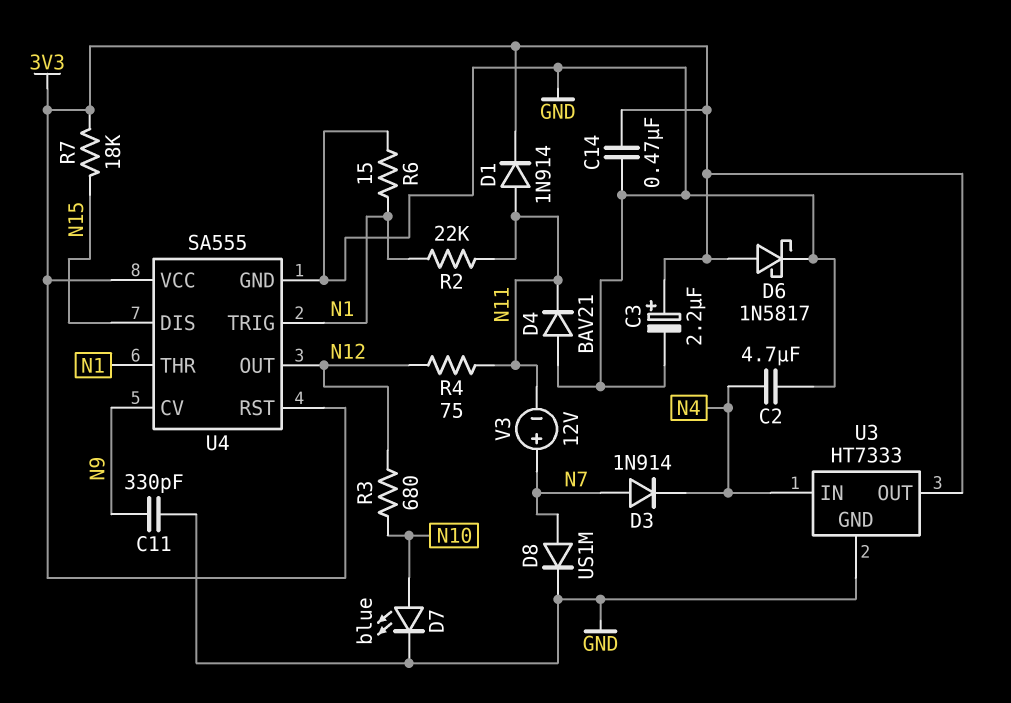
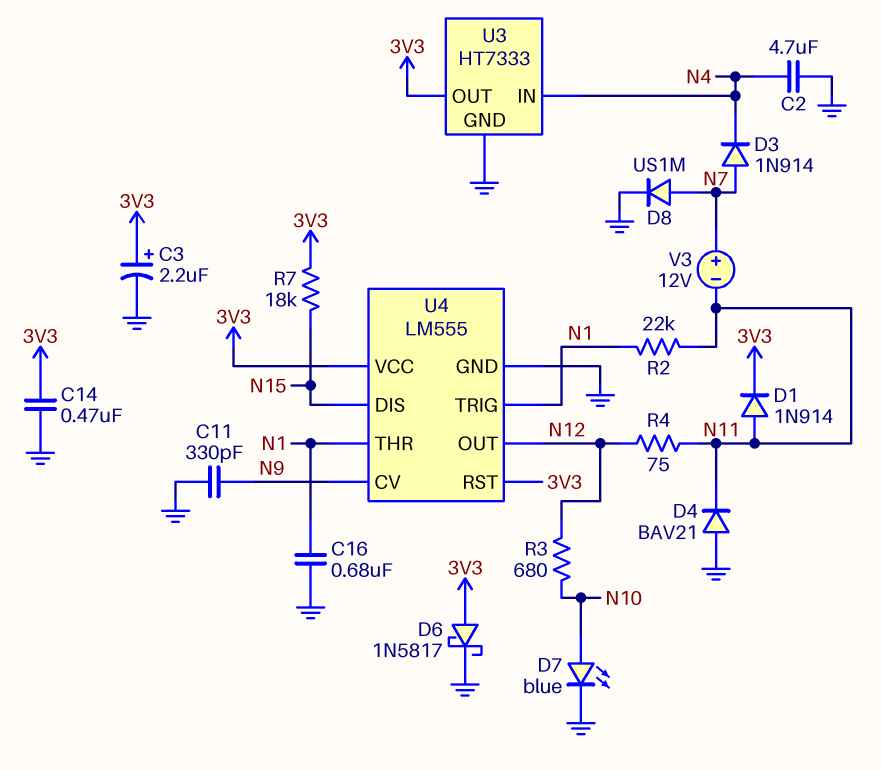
C16: none -> 680nF (GND, N1)
R6: 15 (GND, N1) -> none
U4: SA555 -> LM555

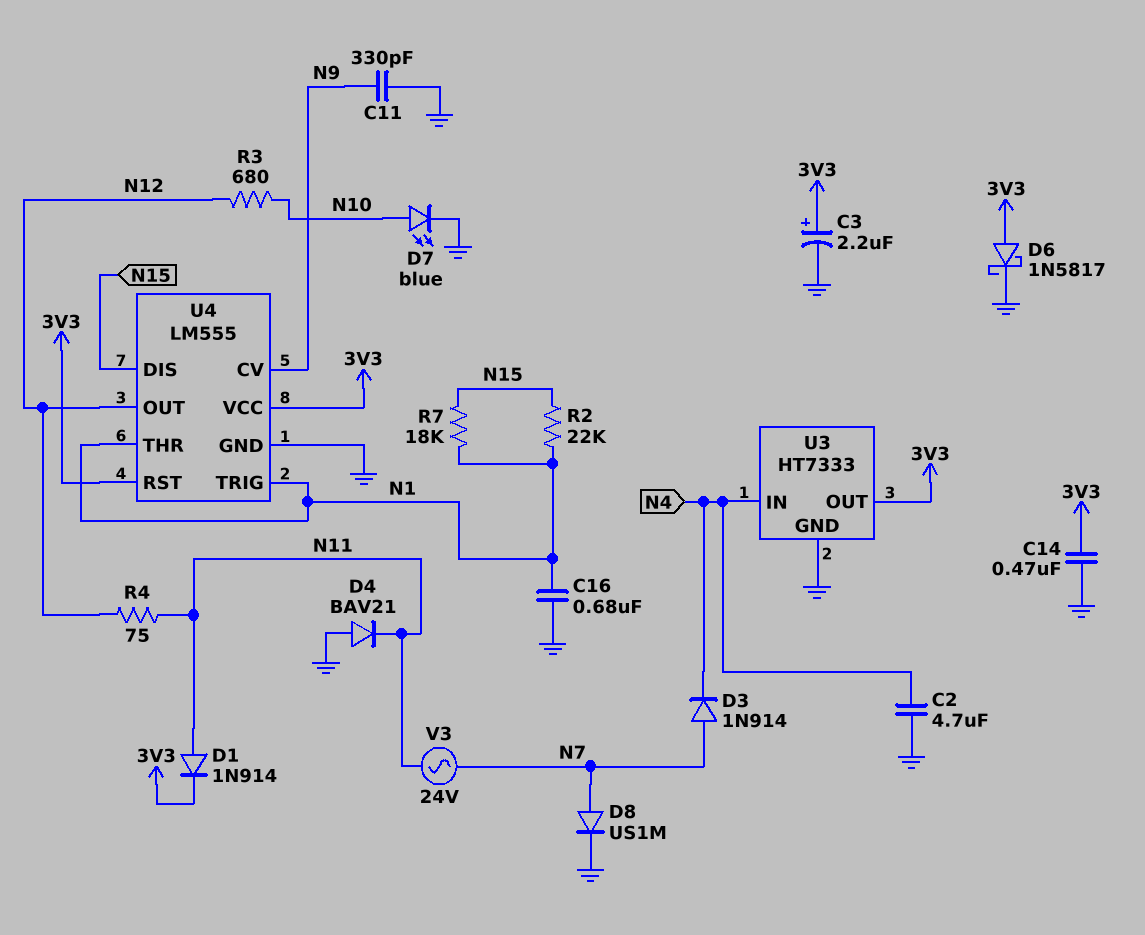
R2: 22k (N1, N11) -> 22k (N1, N15)
R7: 18k (3V3, N15) -> 18k (N1, N15)
V3: 12V (plus N7, minus N11) -> AC 24V (N7, N11)

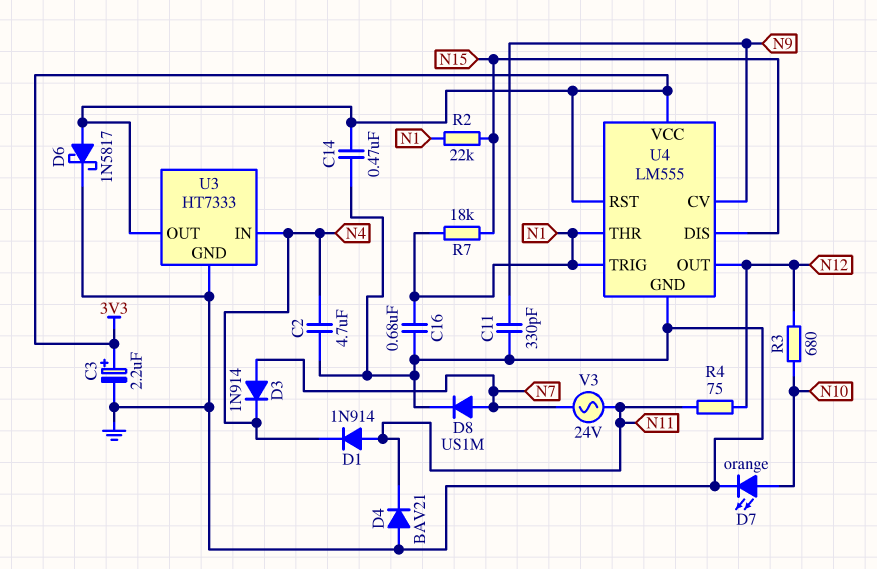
D1: diode 1N914 (A N11, K 3V3) -> diode 1N914 (A N11, K N4)
D7: LED blue (A N10, K GND) -> LED orange (A N10, K GND)

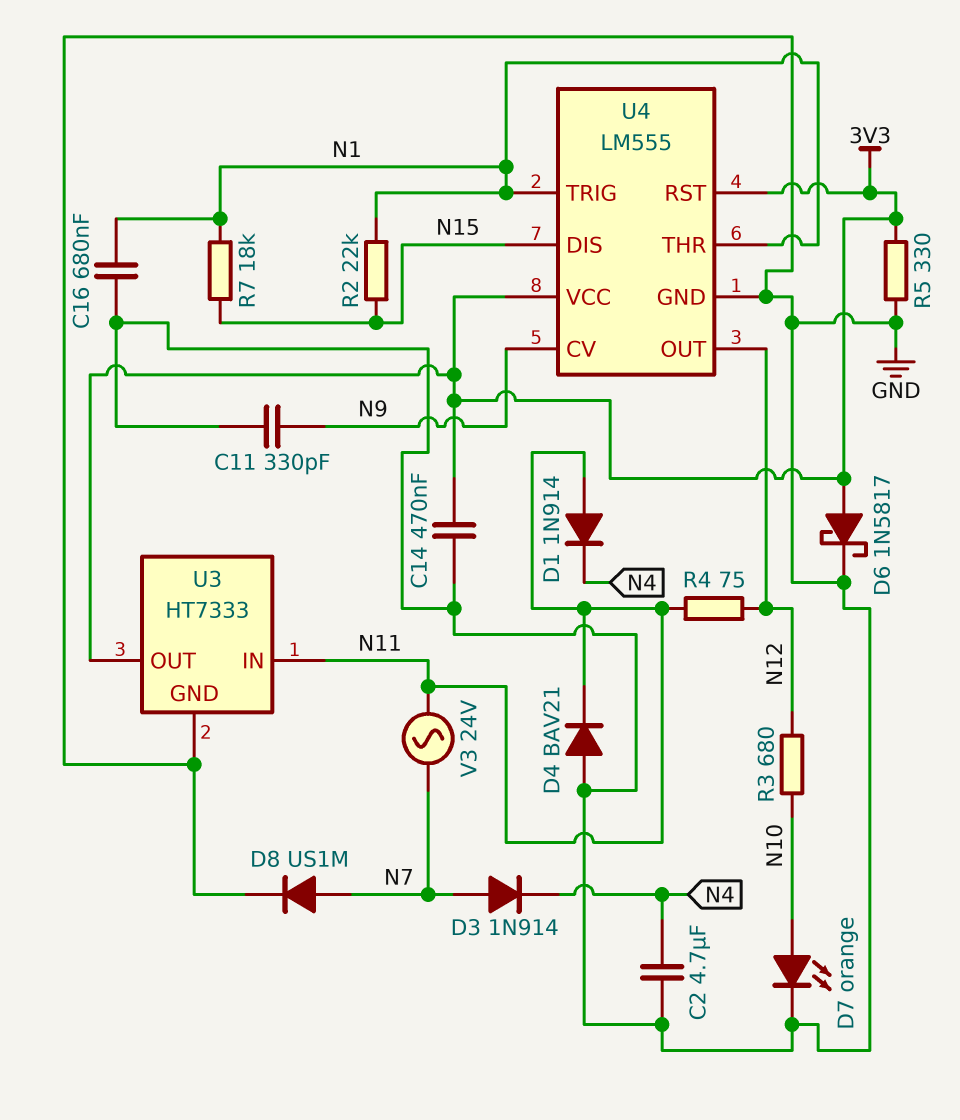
C3: 2.2uF (plus 3V3, minus GND) -> none
R5: none -> 330 (3V3, GND)
U3 pin IN: N4 -> N11

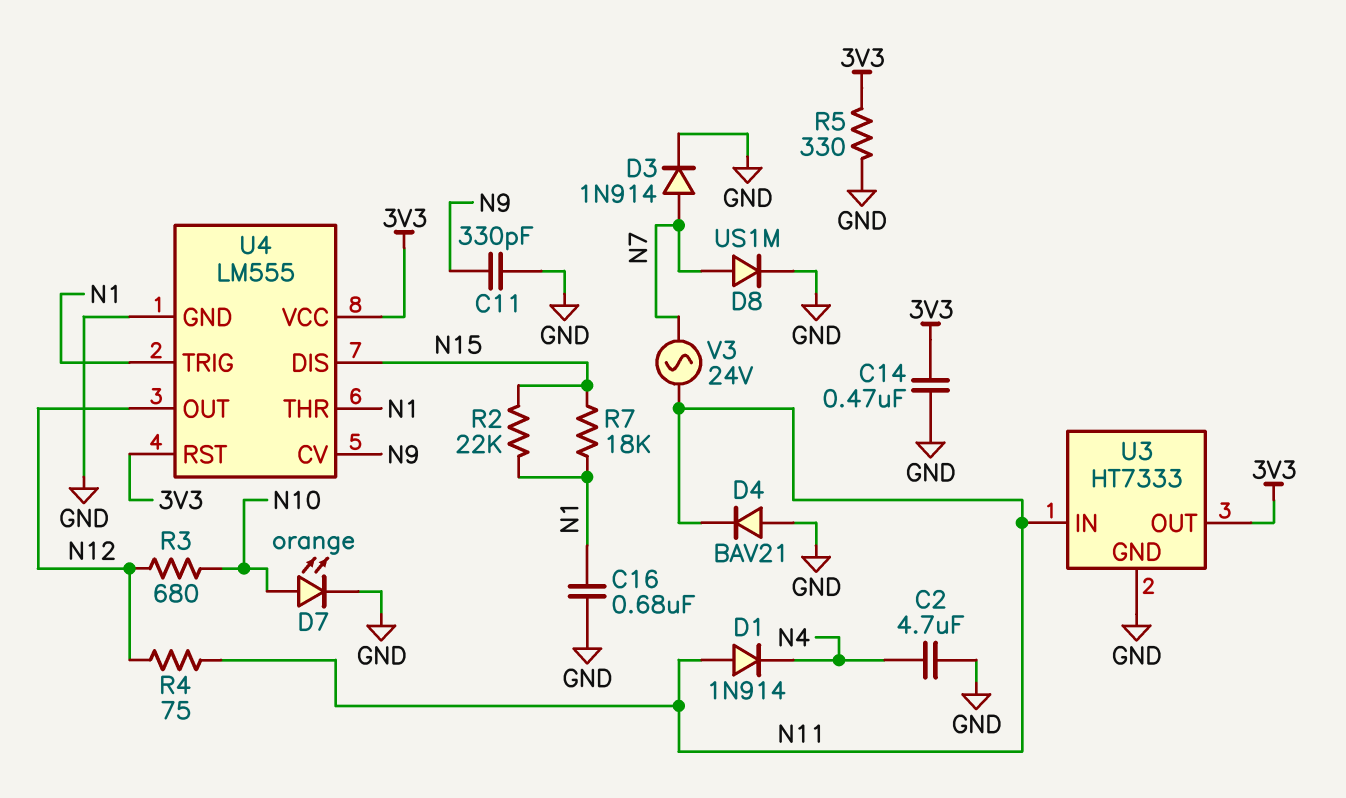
D3: diode 1N914 (A N7, K N4) -> diode 1N914 (A N7, K GND)
D6: schottky 1N5817 (A 3V3, K GND) -> none

